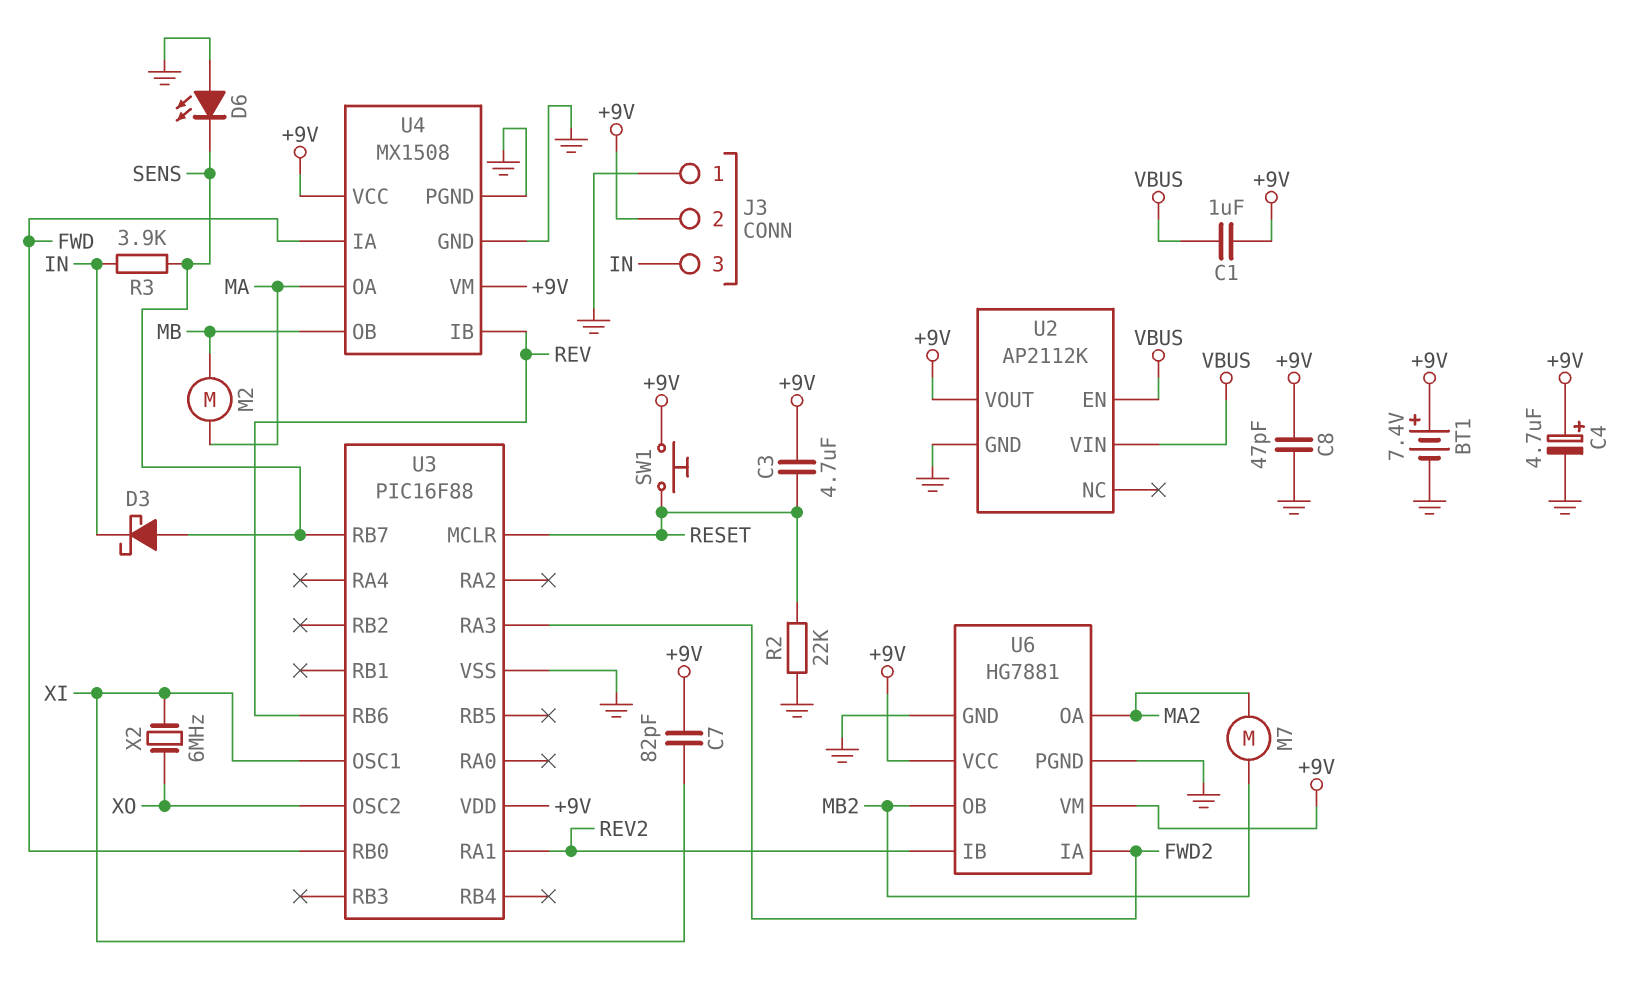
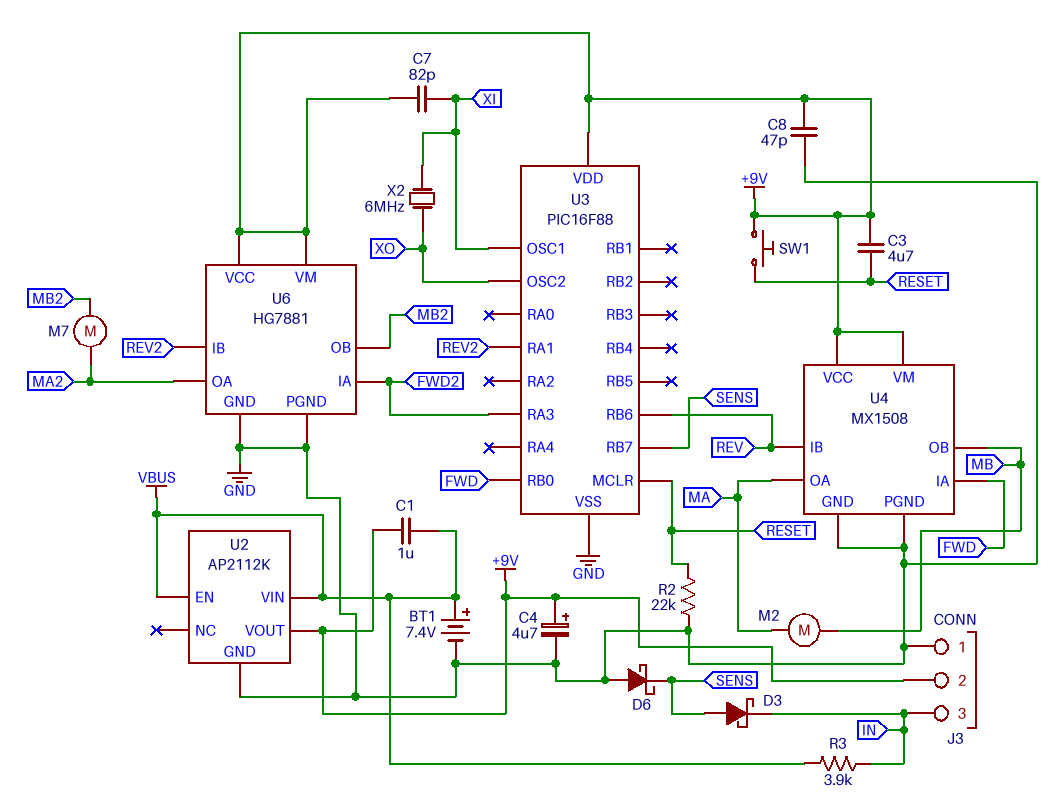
BT1: 7.4V (plus +9V, minus GND) -> 7.4V (plus VBUS, minus GND)
D6: LED (A GND, K SENS) -> schottky (A GND, K SENS)
R3: 3.9k (IN, SENS) -> 3.9k (IN, VBUS)

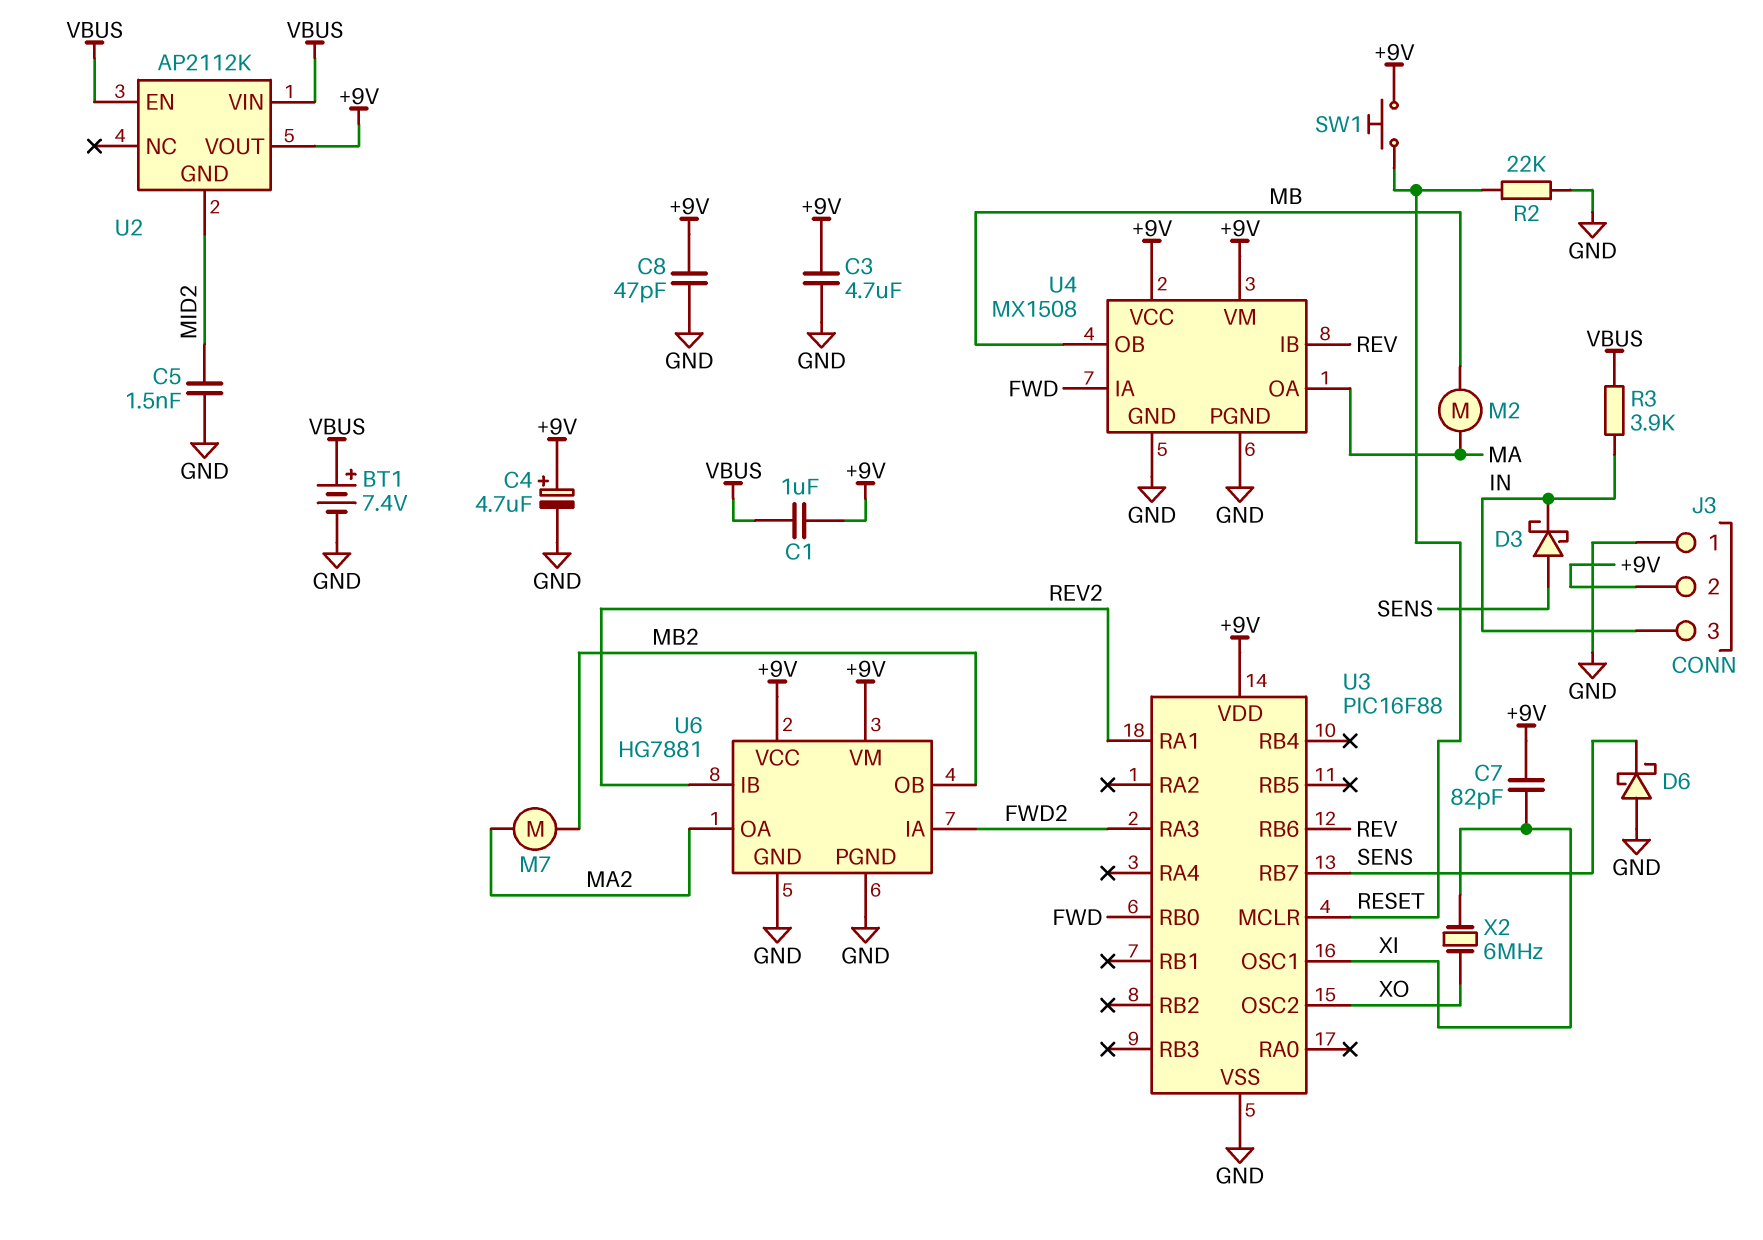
C3: 4.7uF (+9V, RESET) -> 4.7uF (+9V, GND)
C5: none -> 1.5nF (GND, MID2)
U2 pin GND: GND -> MID2

